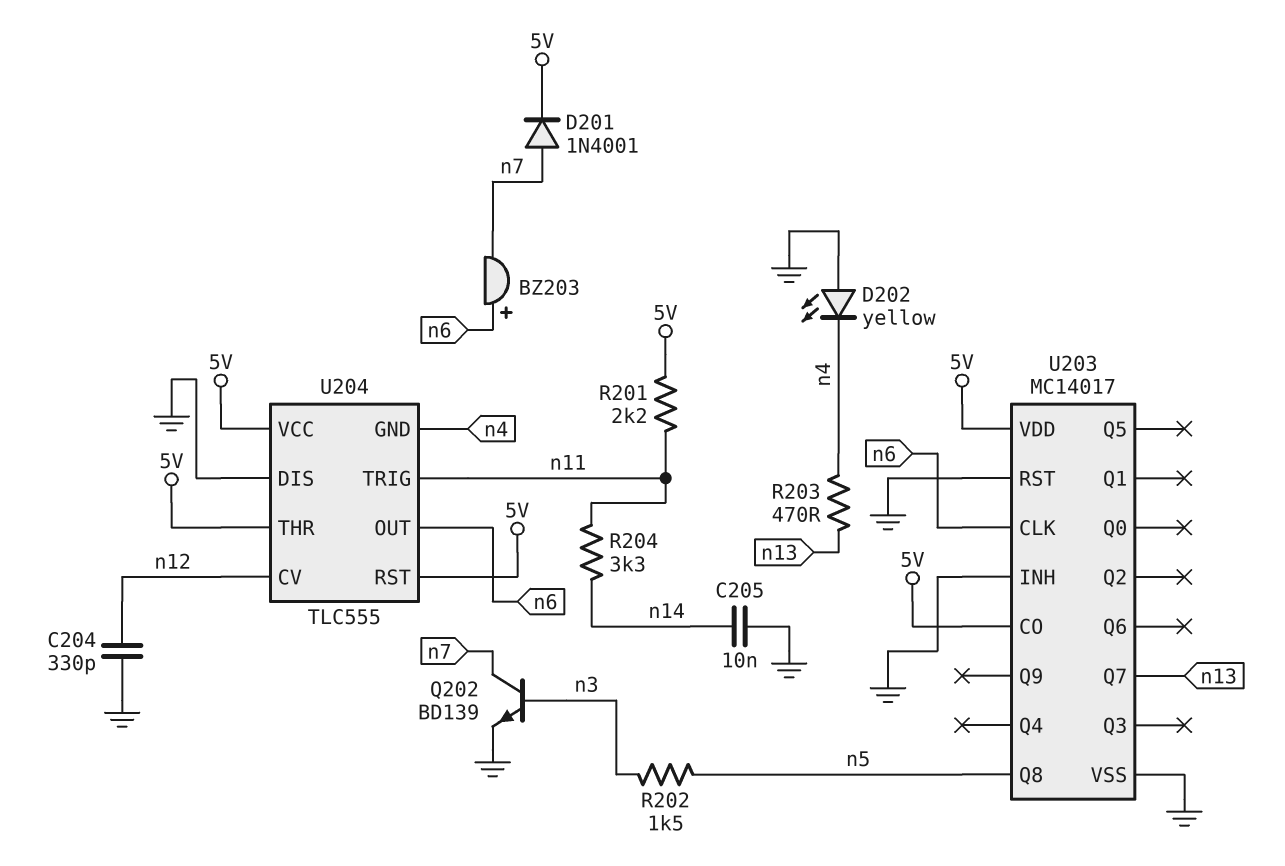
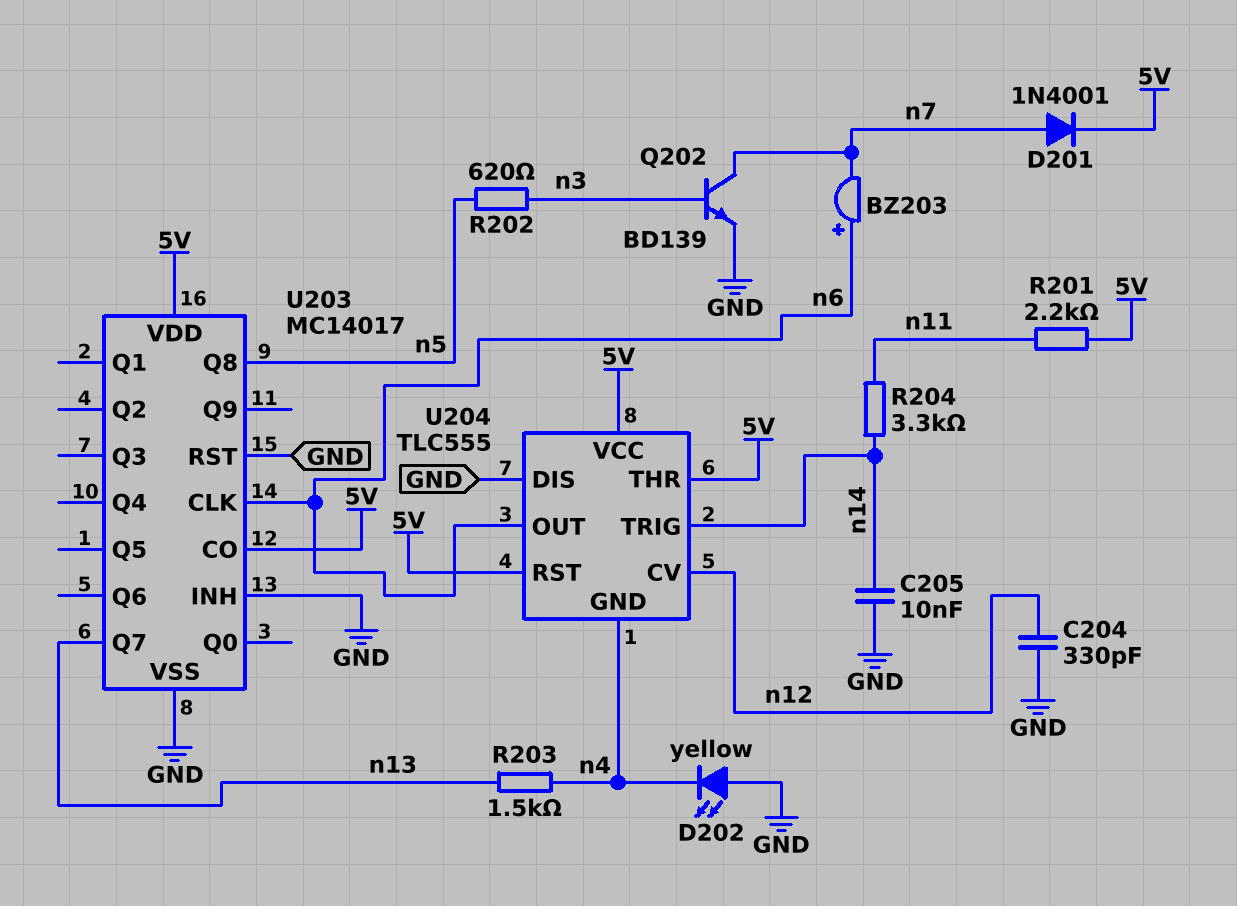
R202: 1.5k (n3, n5) -> 620 (n3, n5)
R203: 470 (n4, n13) -> 1.5k (n4, n13)
U204 pin TRIG: n11 -> n14

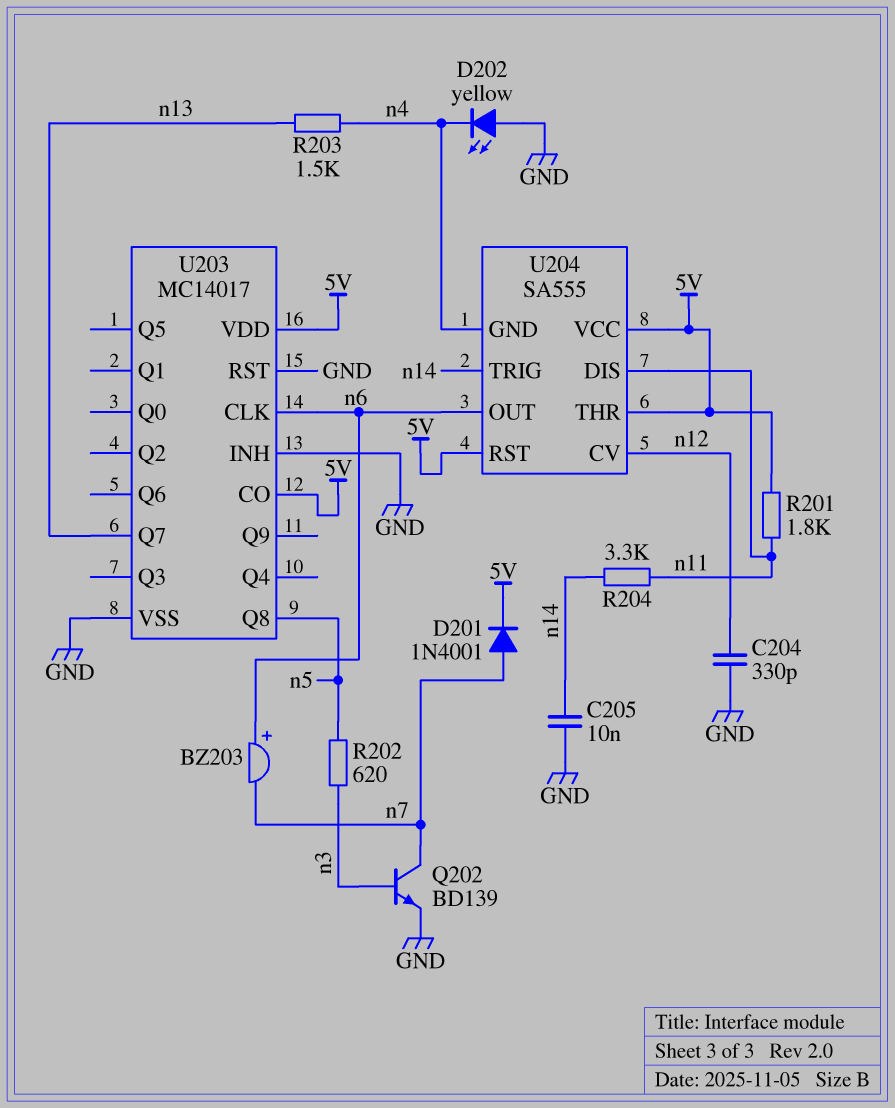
R201: 2.2k (5V, n11) -> 1.8k (5V, n11)
U204: TLC555 -> SA555
U204 pin DIS: GND -> n11

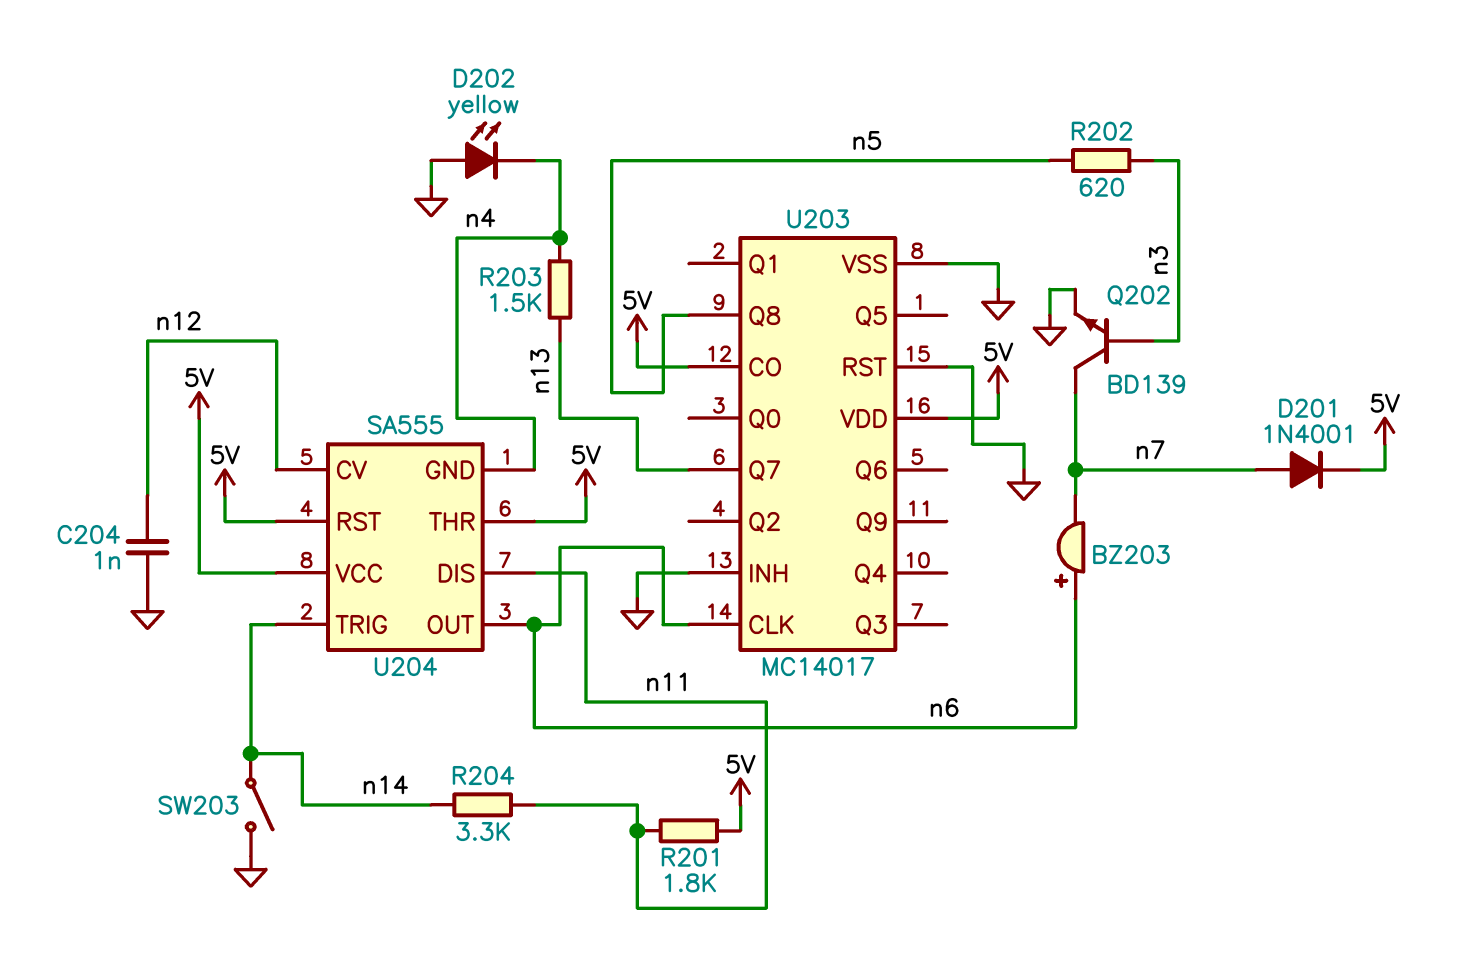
C204: 330pF (GND, n12) -> 1nF (GND, n12)
C205: 10nF (GND, n14) -> none
SW203: none -> switch (GND, n14)

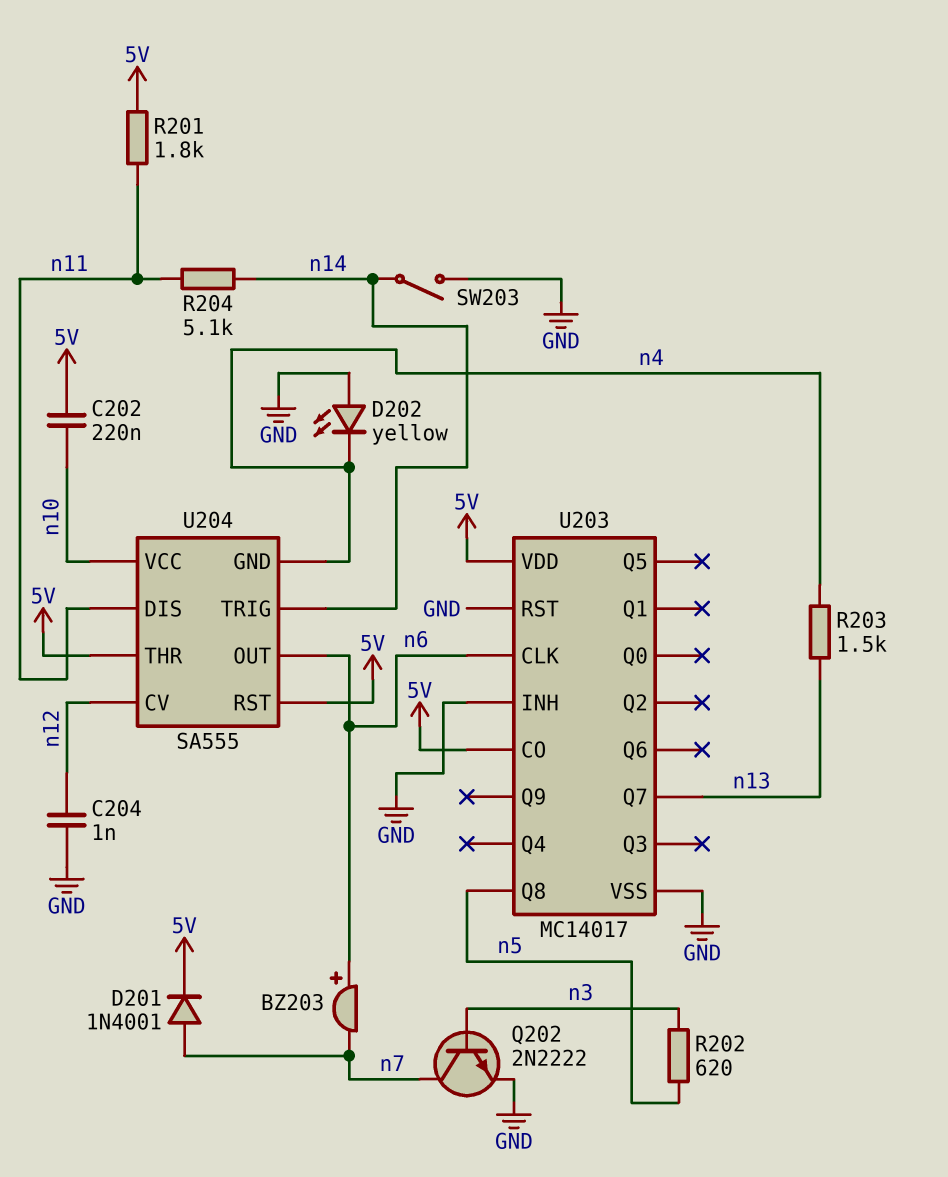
C202: none -> 220nF (5V, n10)
Q202: NPN BD139 (B n3, C n7, E GND) -> NPN 2N2222 (B n3, C n7, E GND)
R204: 3.3k (n11, n14) -> 5.1k (n11, n14)
U204 pin VCC: 5V -> n10

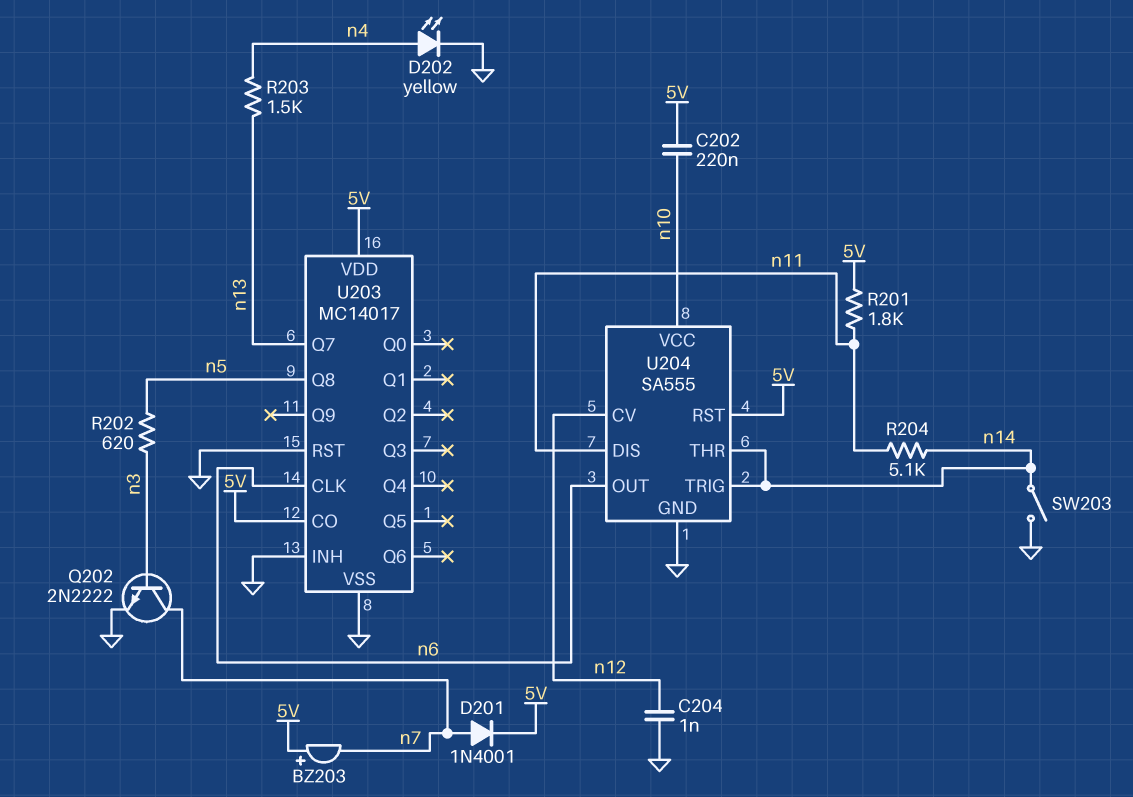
BZ203: buzzer (plus n6, minus n7) -> buzzer (plus 5V, minus n7)
D202: LED yellow (A GND, K n4) -> LED yellow (A n4, K GND)
U204 pin GND: n4 -> GND
U204 pin THR: 5V -> n14

